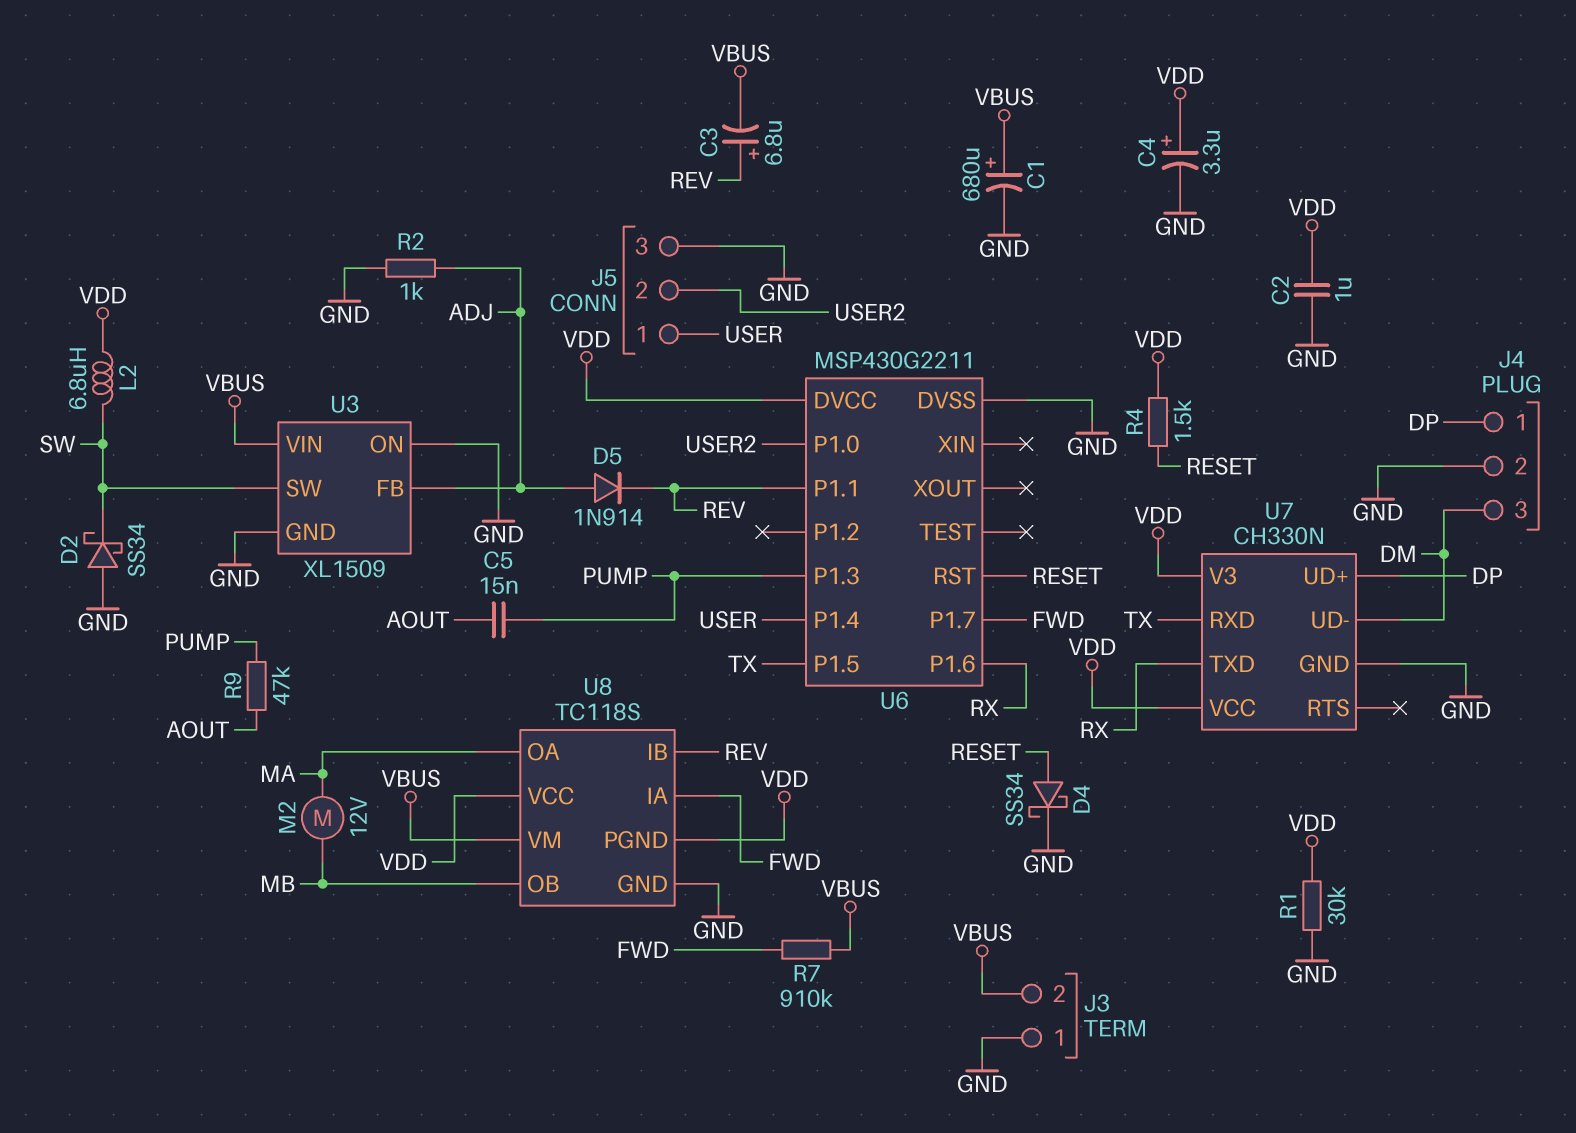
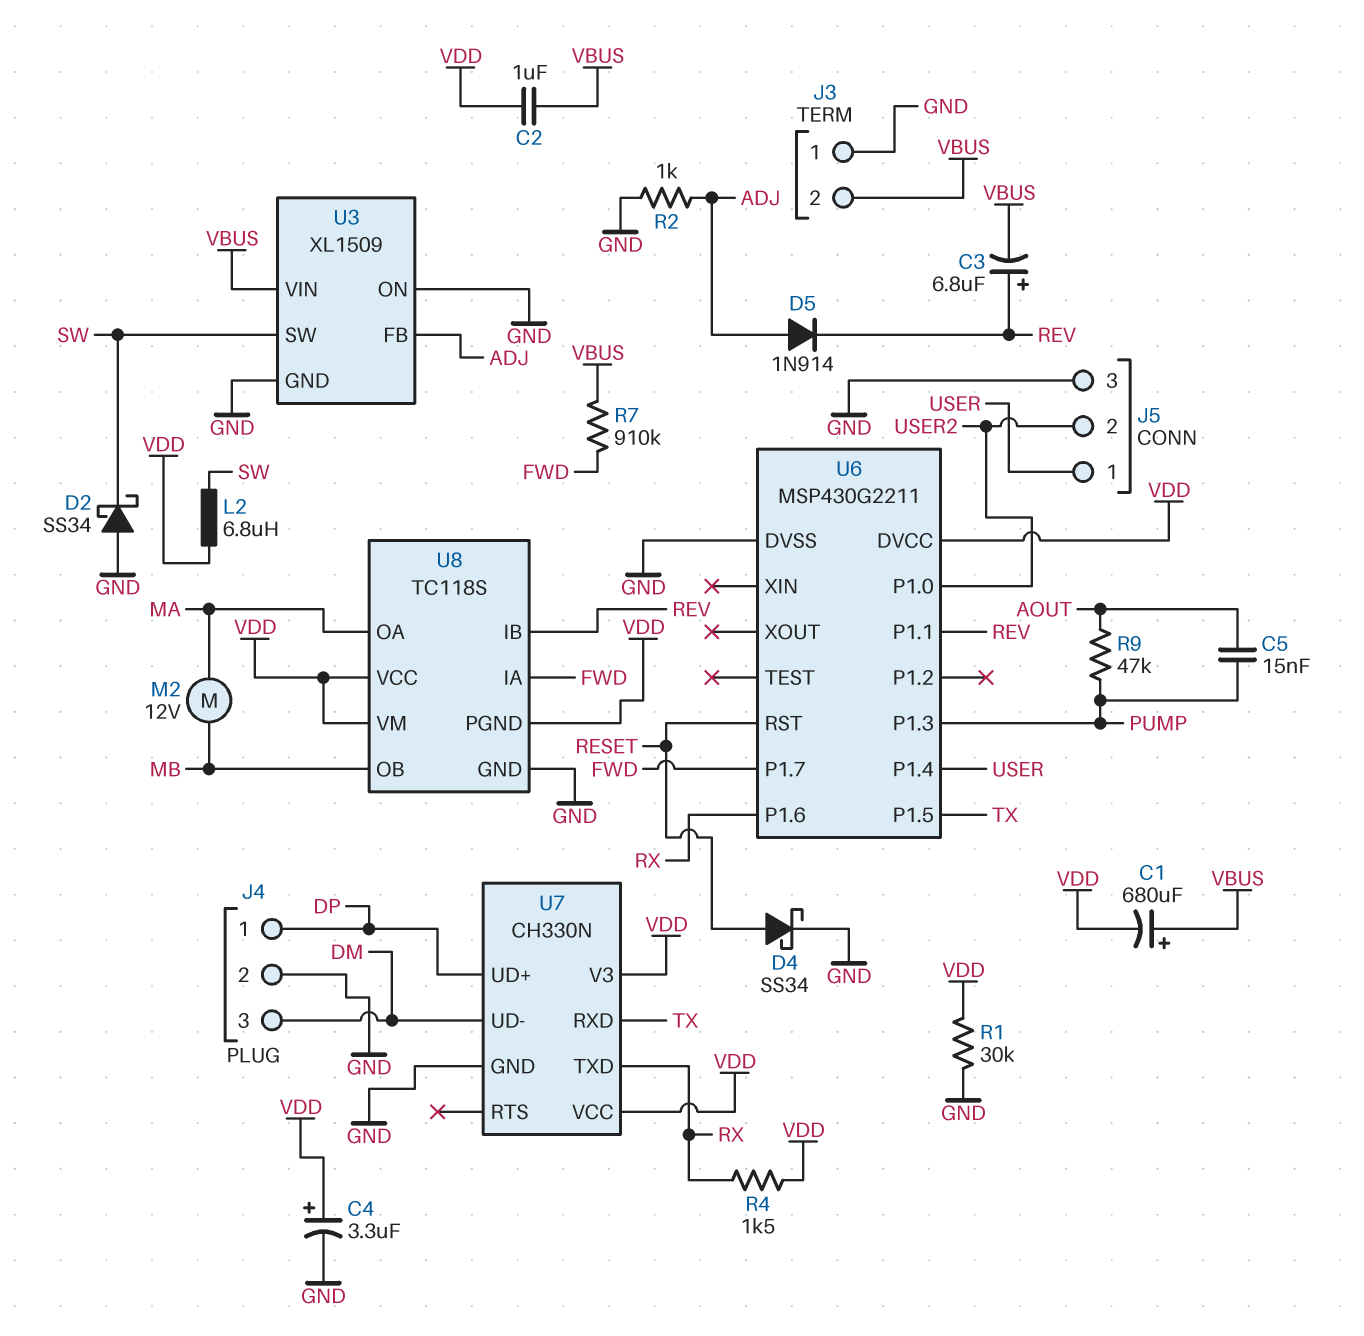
C1: 680uF (plus VBUS, minus GND) -> 680uF (plus VBUS, minus VDD)
C2: 1uF (GND, VDD) -> 1uF (VBUS, VDD)
R4: 1.5k (RESET, VDD) -> 1.5k (RX, VDD)
U8 pin VM: VBUS -> VDD

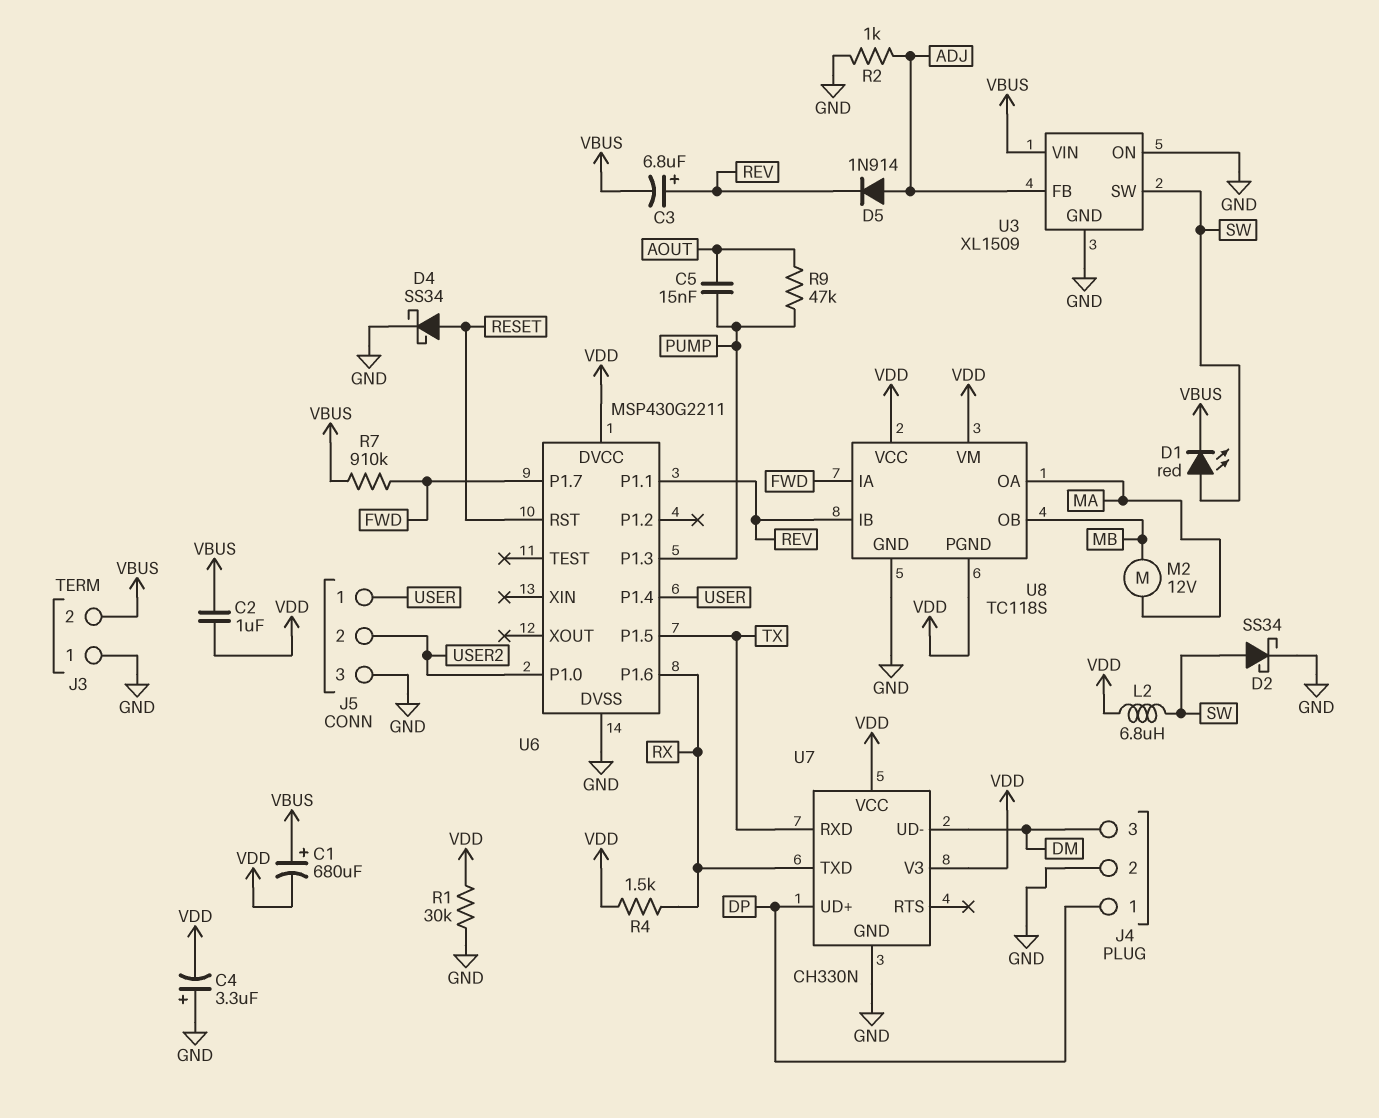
C4: 3.3uF (plus VDD, minus GND) -> 3.3uF (plus GND, minus VDD)
D1: none -> LED red (A SW, K VBUS)
D2: schottky SS34 (A GND, K SW) -> schottky SS34 (A SW, K GND)

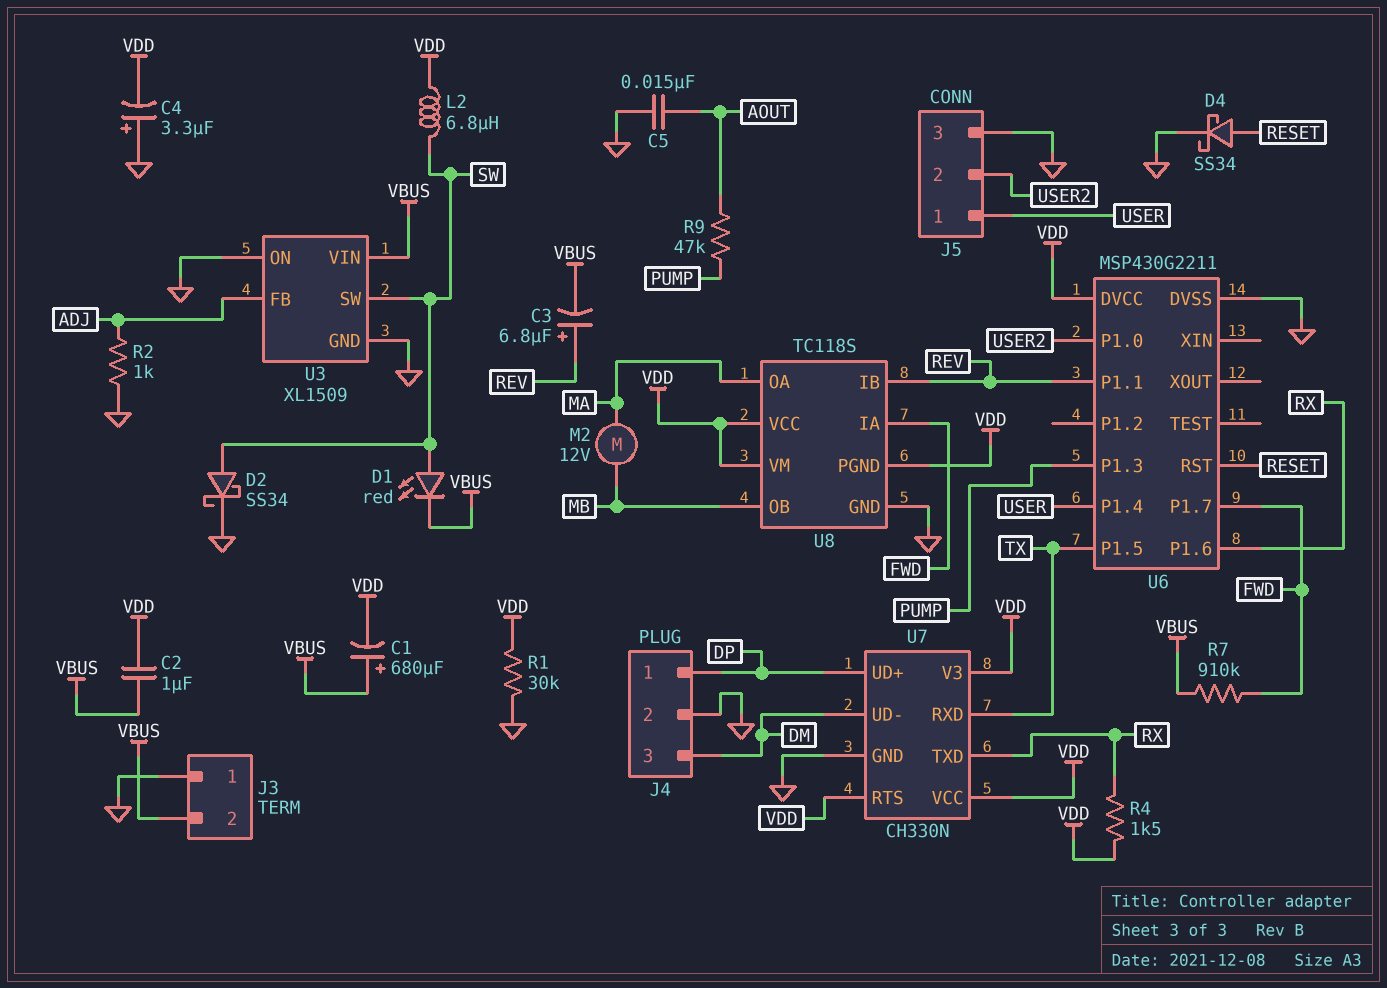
C5: 15nF (AOUT, PUMP) -> 15nF (AOUT, GND)
D5: diode 1N914 (A ADJ, K REV) -> none
U7 pin RTS: none -> VDD

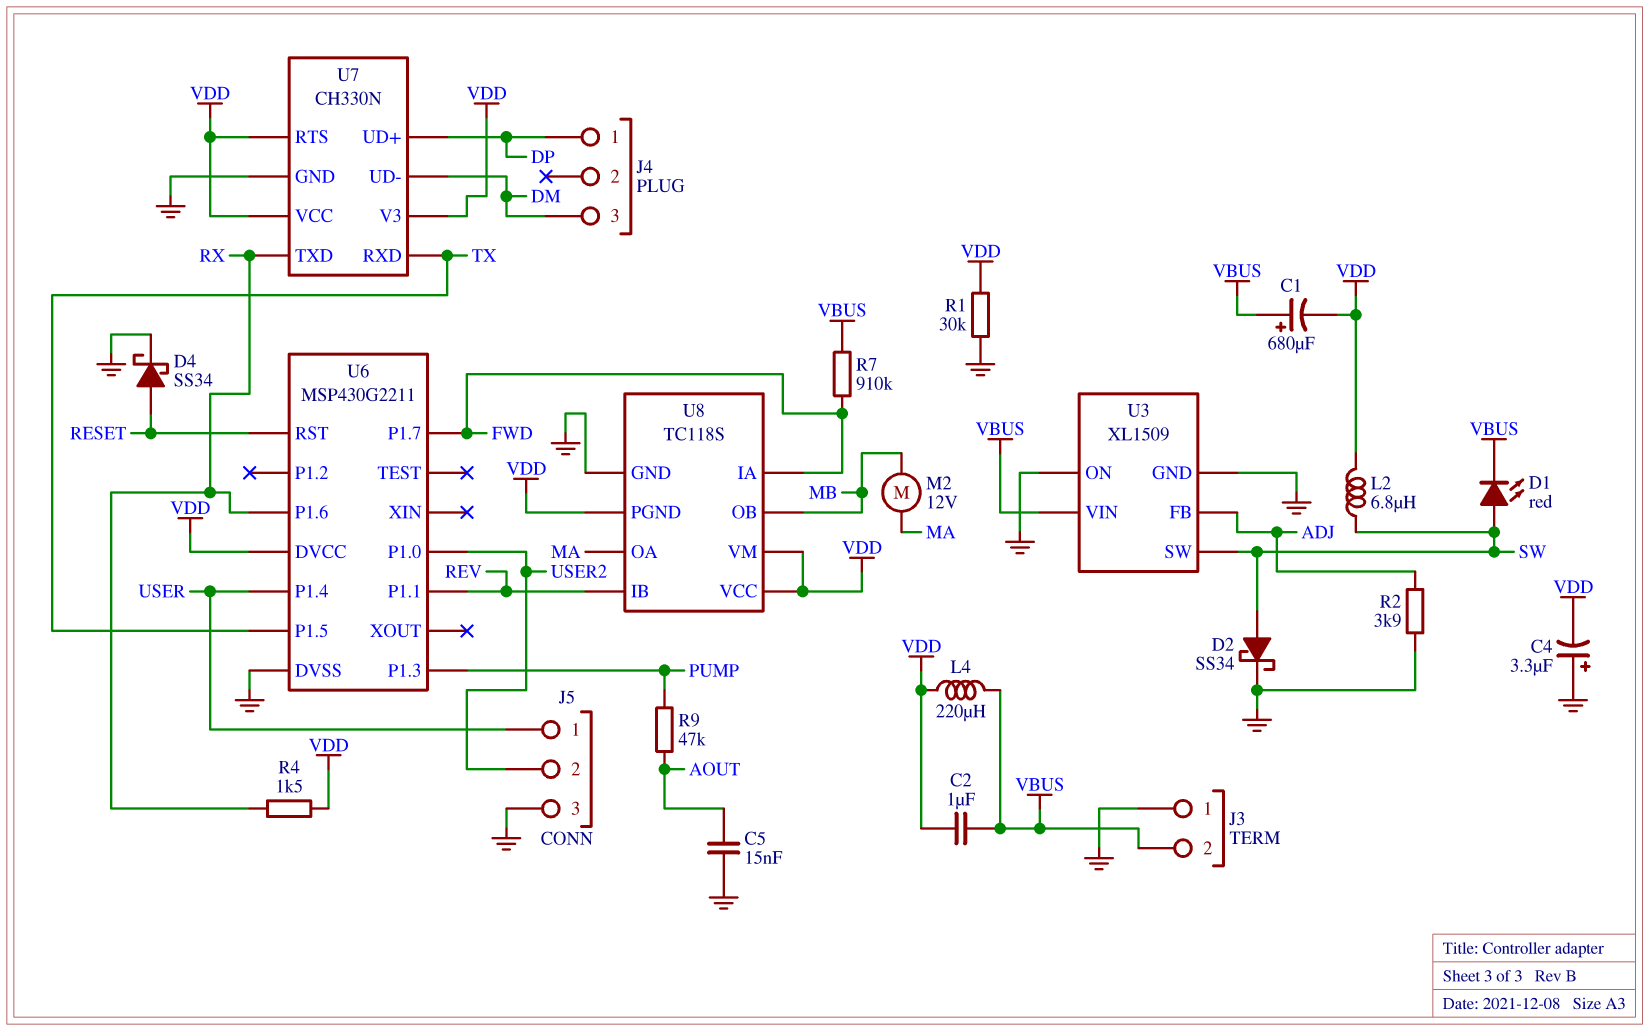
C3: 6.8uF (plus REV, minus VBUS) -> none
J4 pin 2: GND -> none
L4: none -> 220uH (VBUS, VDD)
R2: 1k (ADJ, GND) -> 3.9k (ADJ, GND)

